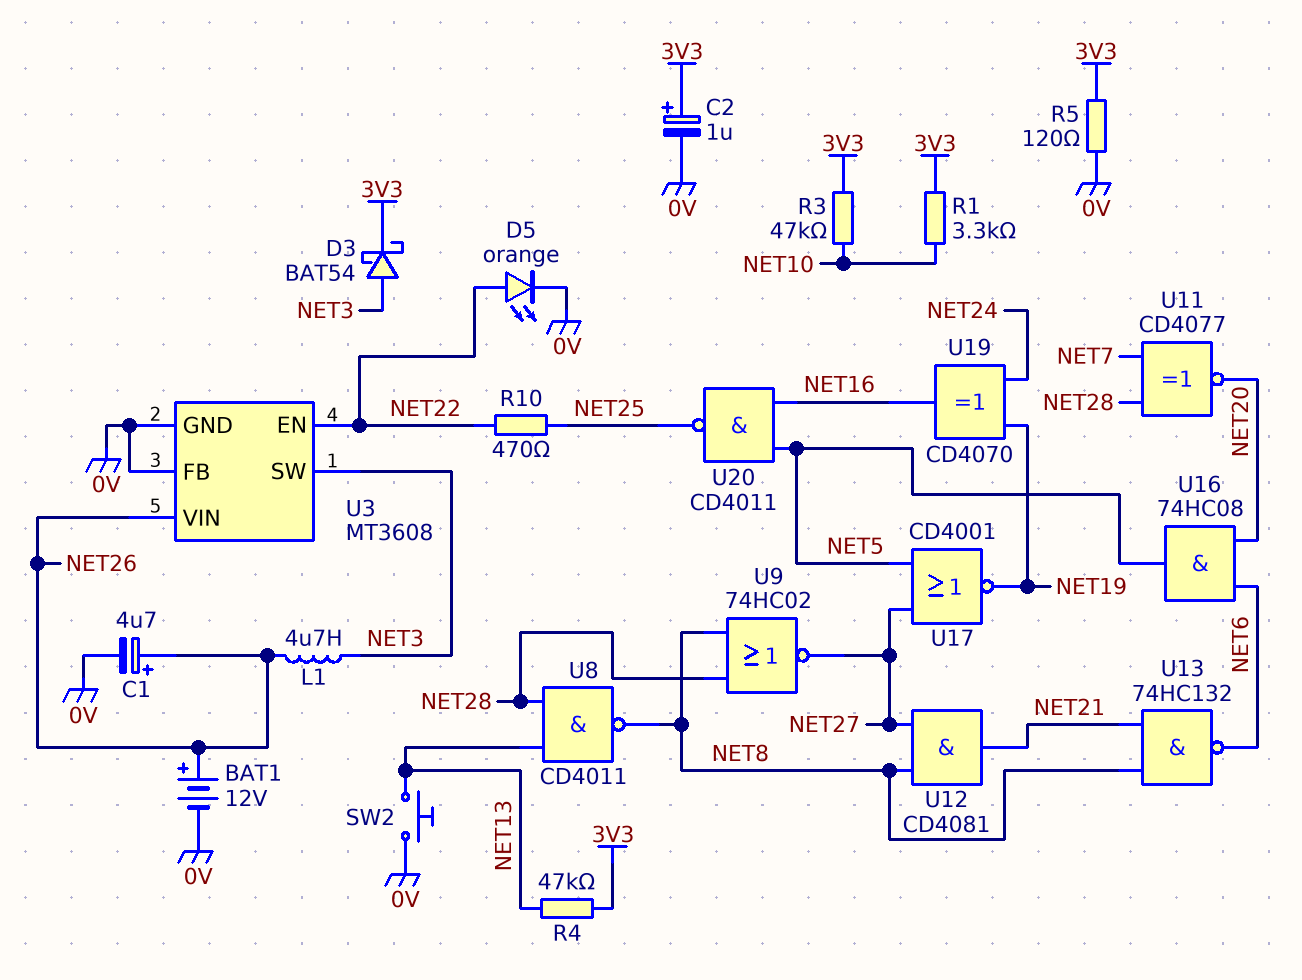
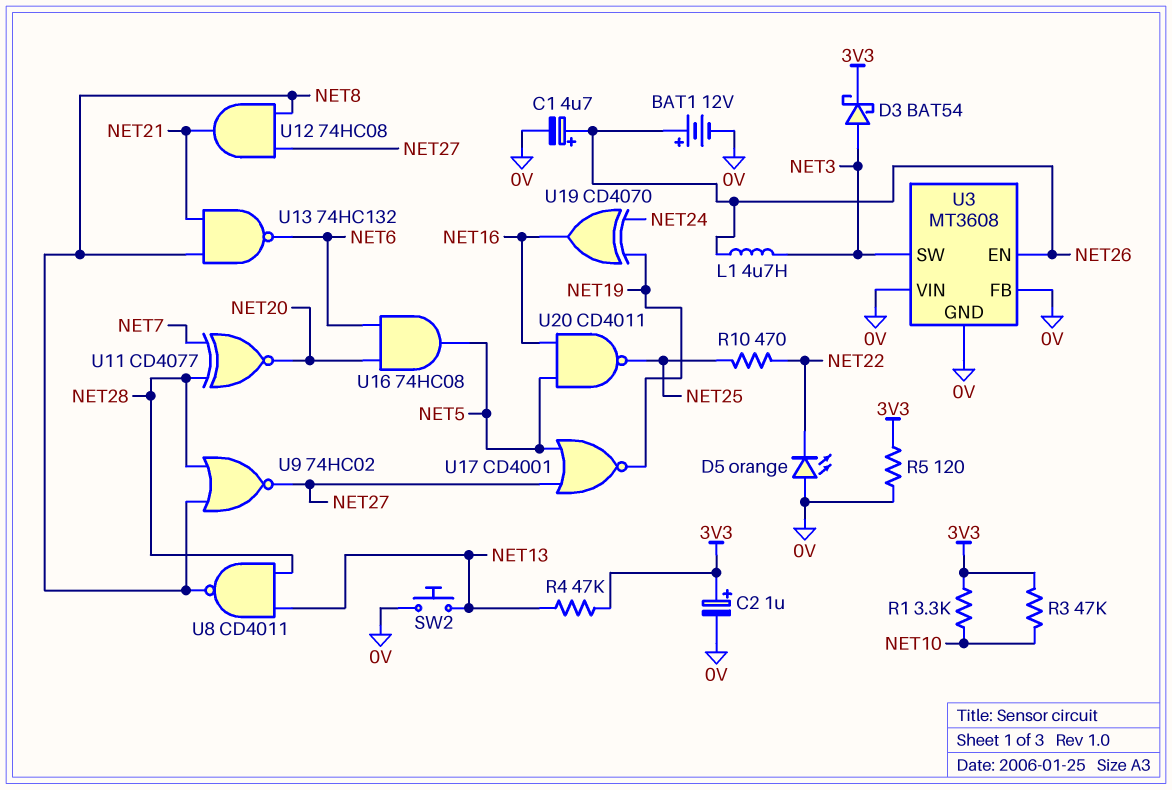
D5: LED orange (A NET22, K 0V) -> LED orange (A 0V, K NET22)
U3 pin EN: NET22 -> NET26
U3 pin VIN: NET26 -> 0V
U12: AND CD4081 (in NET8, in NET27, out NET21) -> AND 74HC08 (in NET8, in NET27, out NET21)

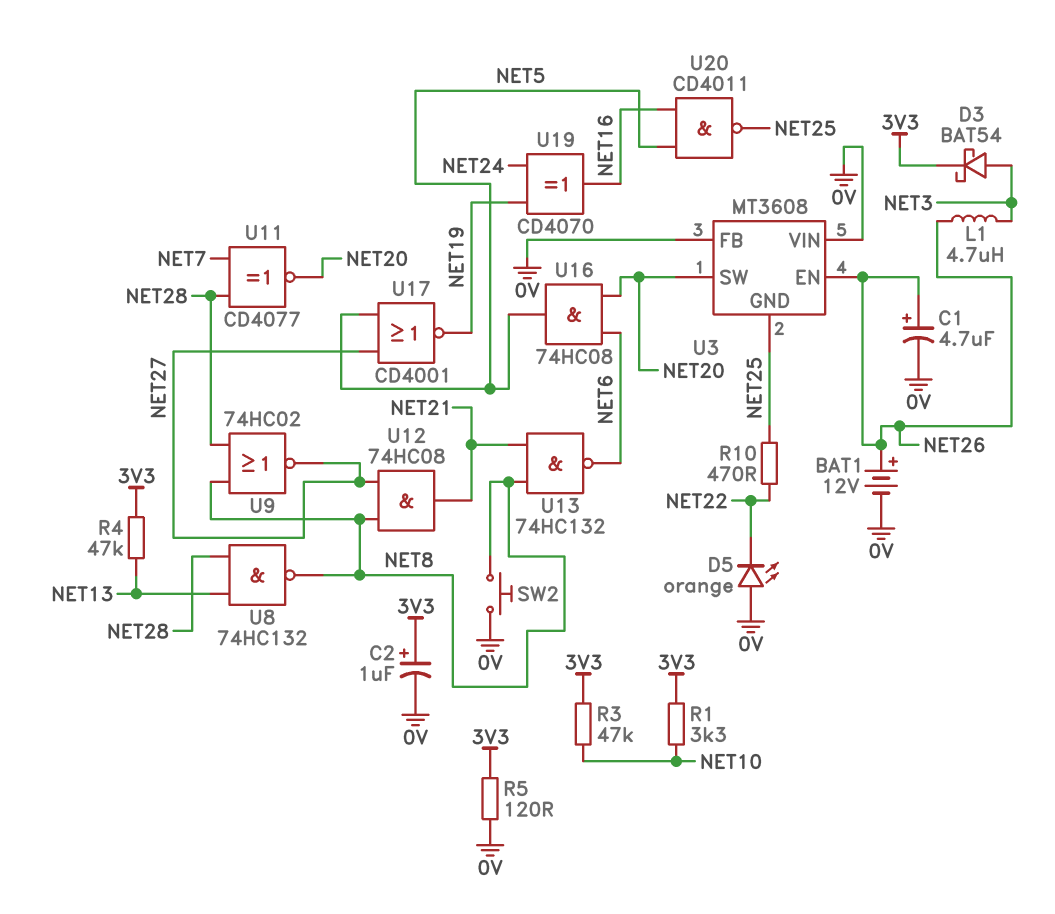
SW2: button (0V, NET13) -> button (0V, NET8)
U3 pin GND: 0V -> NET25
U3 pin SW: NET3 -> NET20
U8: NAND CD4011 (in NET13, in NET28, out NET8) -> NAND 74HC132 (in NET13, in NET28, out NET8)

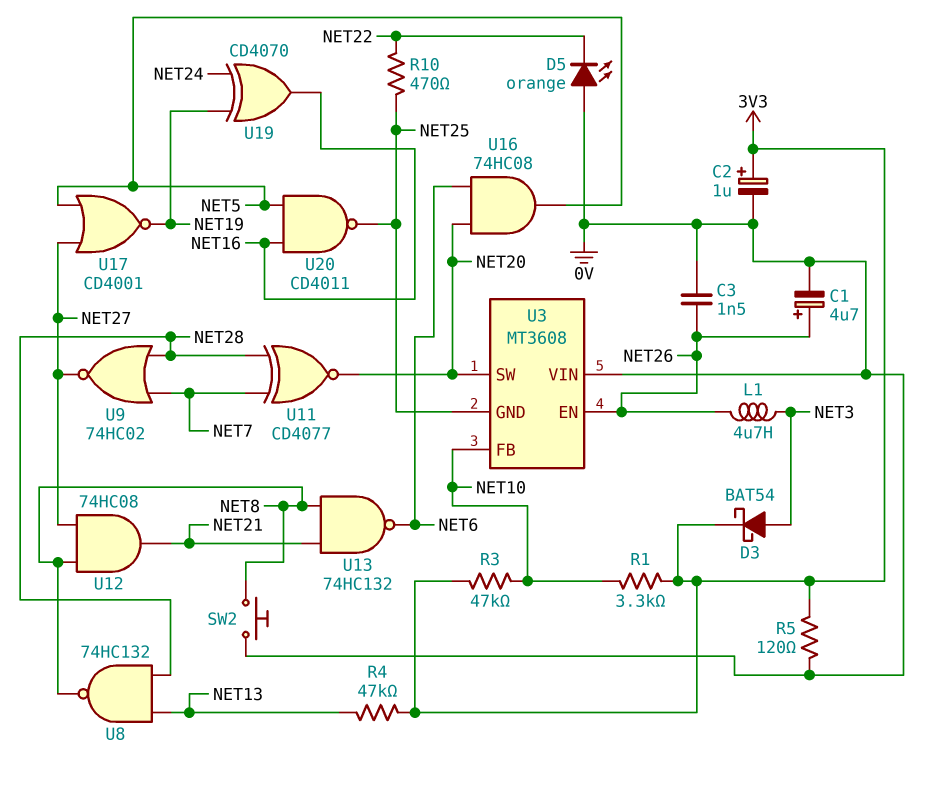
BAT1: 12V (plus NET26, minus 0V) -> none
C3: none -> 1.5nF (0V, NET26)
U3 pin FB: 0V -> NET10
U9: NOR 74HC02 (in NET8, in NET28, out NET27) -> NOR 74HC02 (in NET7, in NET28, out NET27)

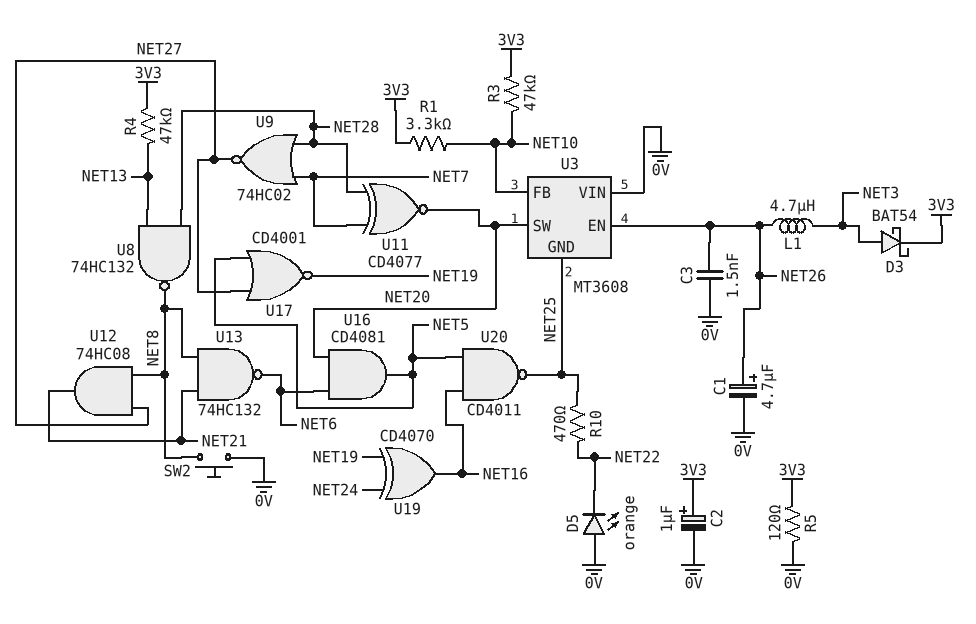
U16: AND 74HC08 (in NET6, in NET20, out NET5) -> AND CD4081 (in NET6, in NET20, out NET5)

